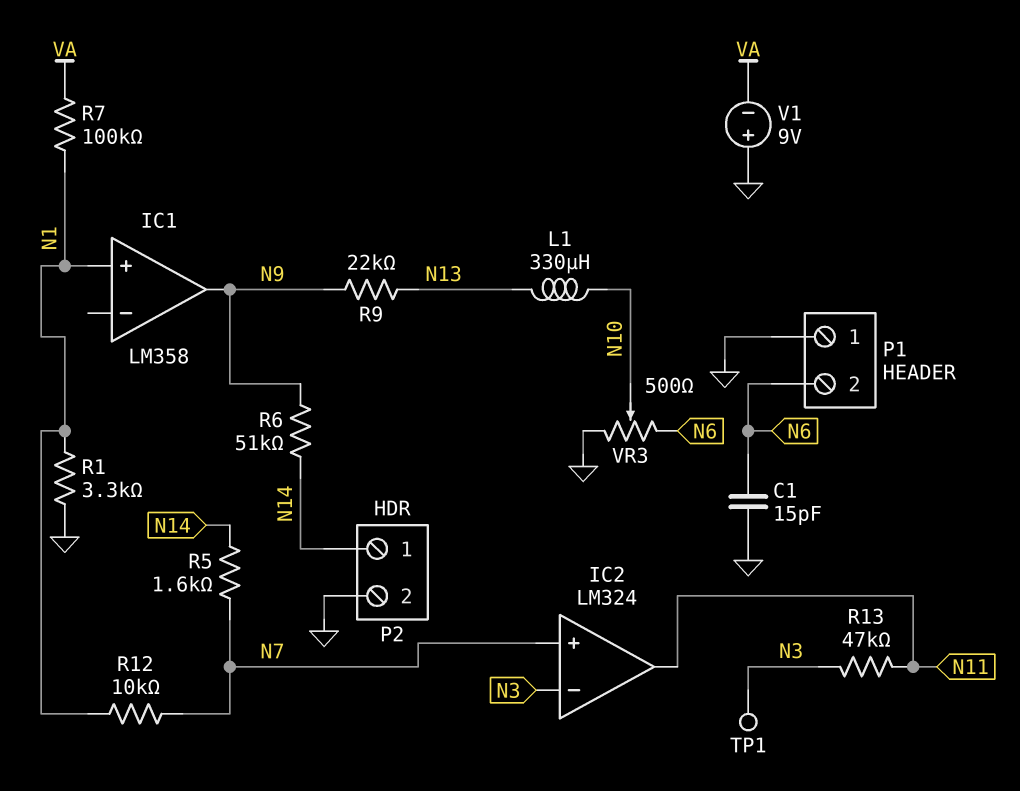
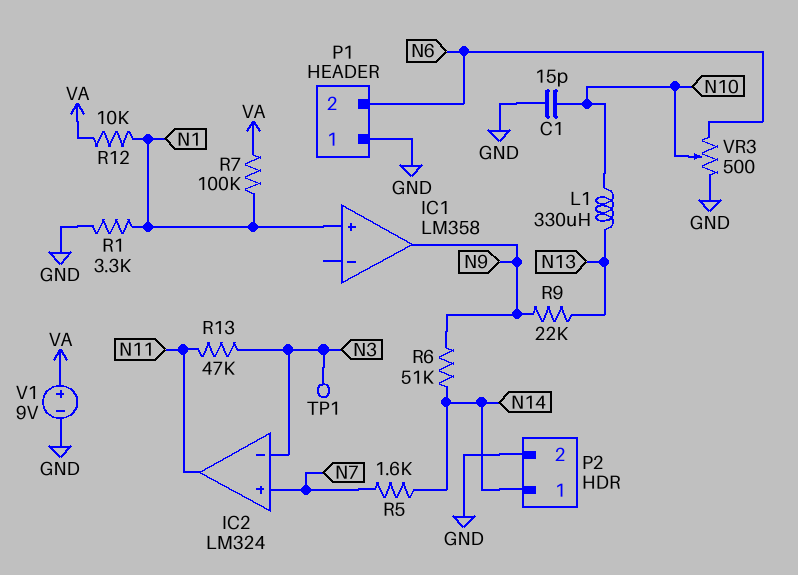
C1: 15pF (GND, N6) -> 15pF (GND, N10)
R12: 10k (N1, N7) -> 10k (N1, VA)
V1: 9V (plus GND, minus VA) -> 9V (plus VA, minus GND)

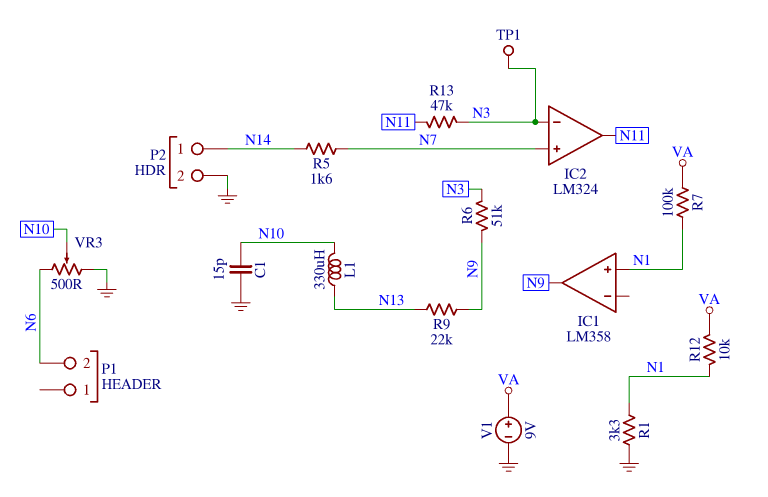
P1 pin 1: GND -> none
R6: 51k (N9, N14) -> 51k (N3, N9)

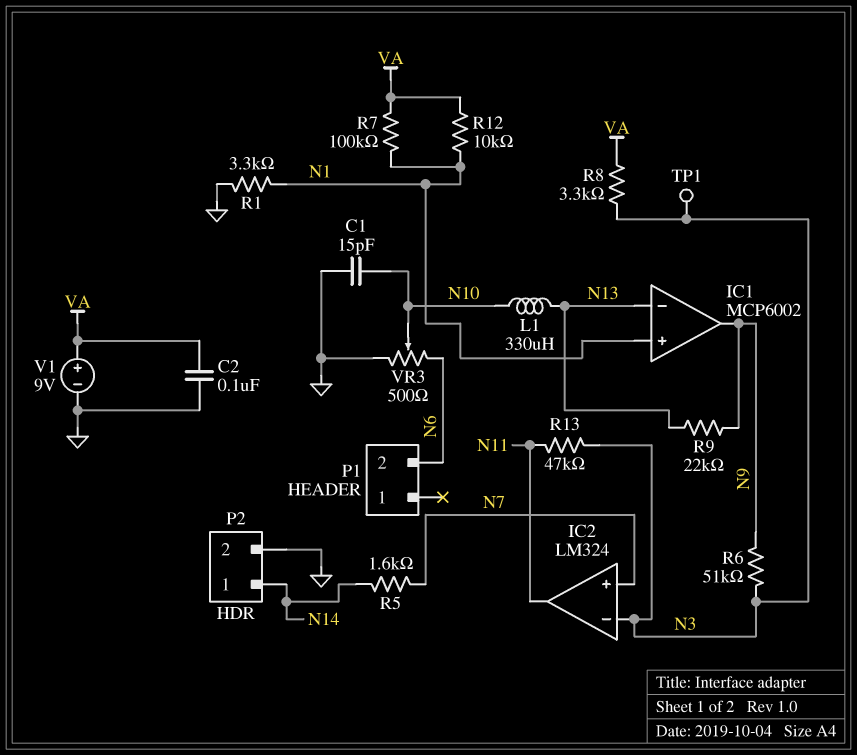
C2: none -> 100nF (GND, VA)
IC1: LM358 -> MCP6002
IC1 pin in-: none -> N13
R8: none -> 3.3k (N3, VA)

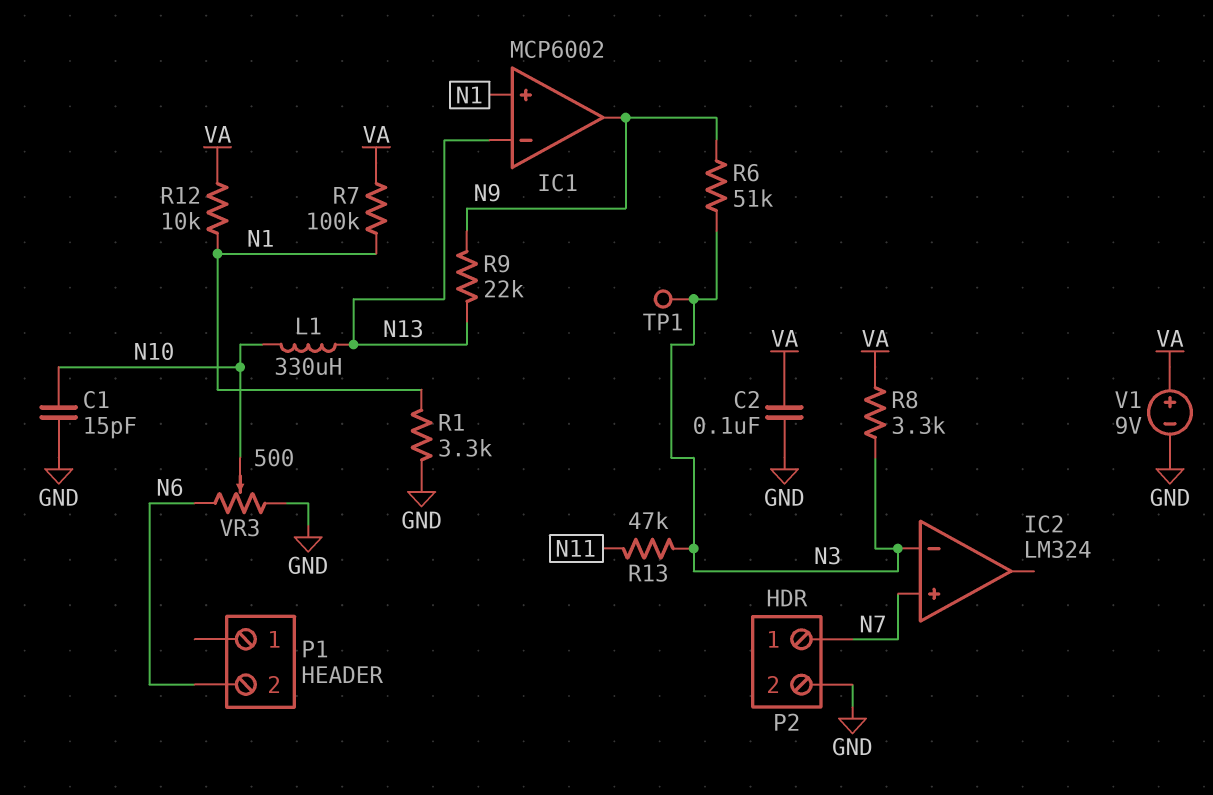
IC2 pin out: N11 -> none
P2 pin 1: N14 -> N7
R5: 1.6k (N7, N14) -> none

